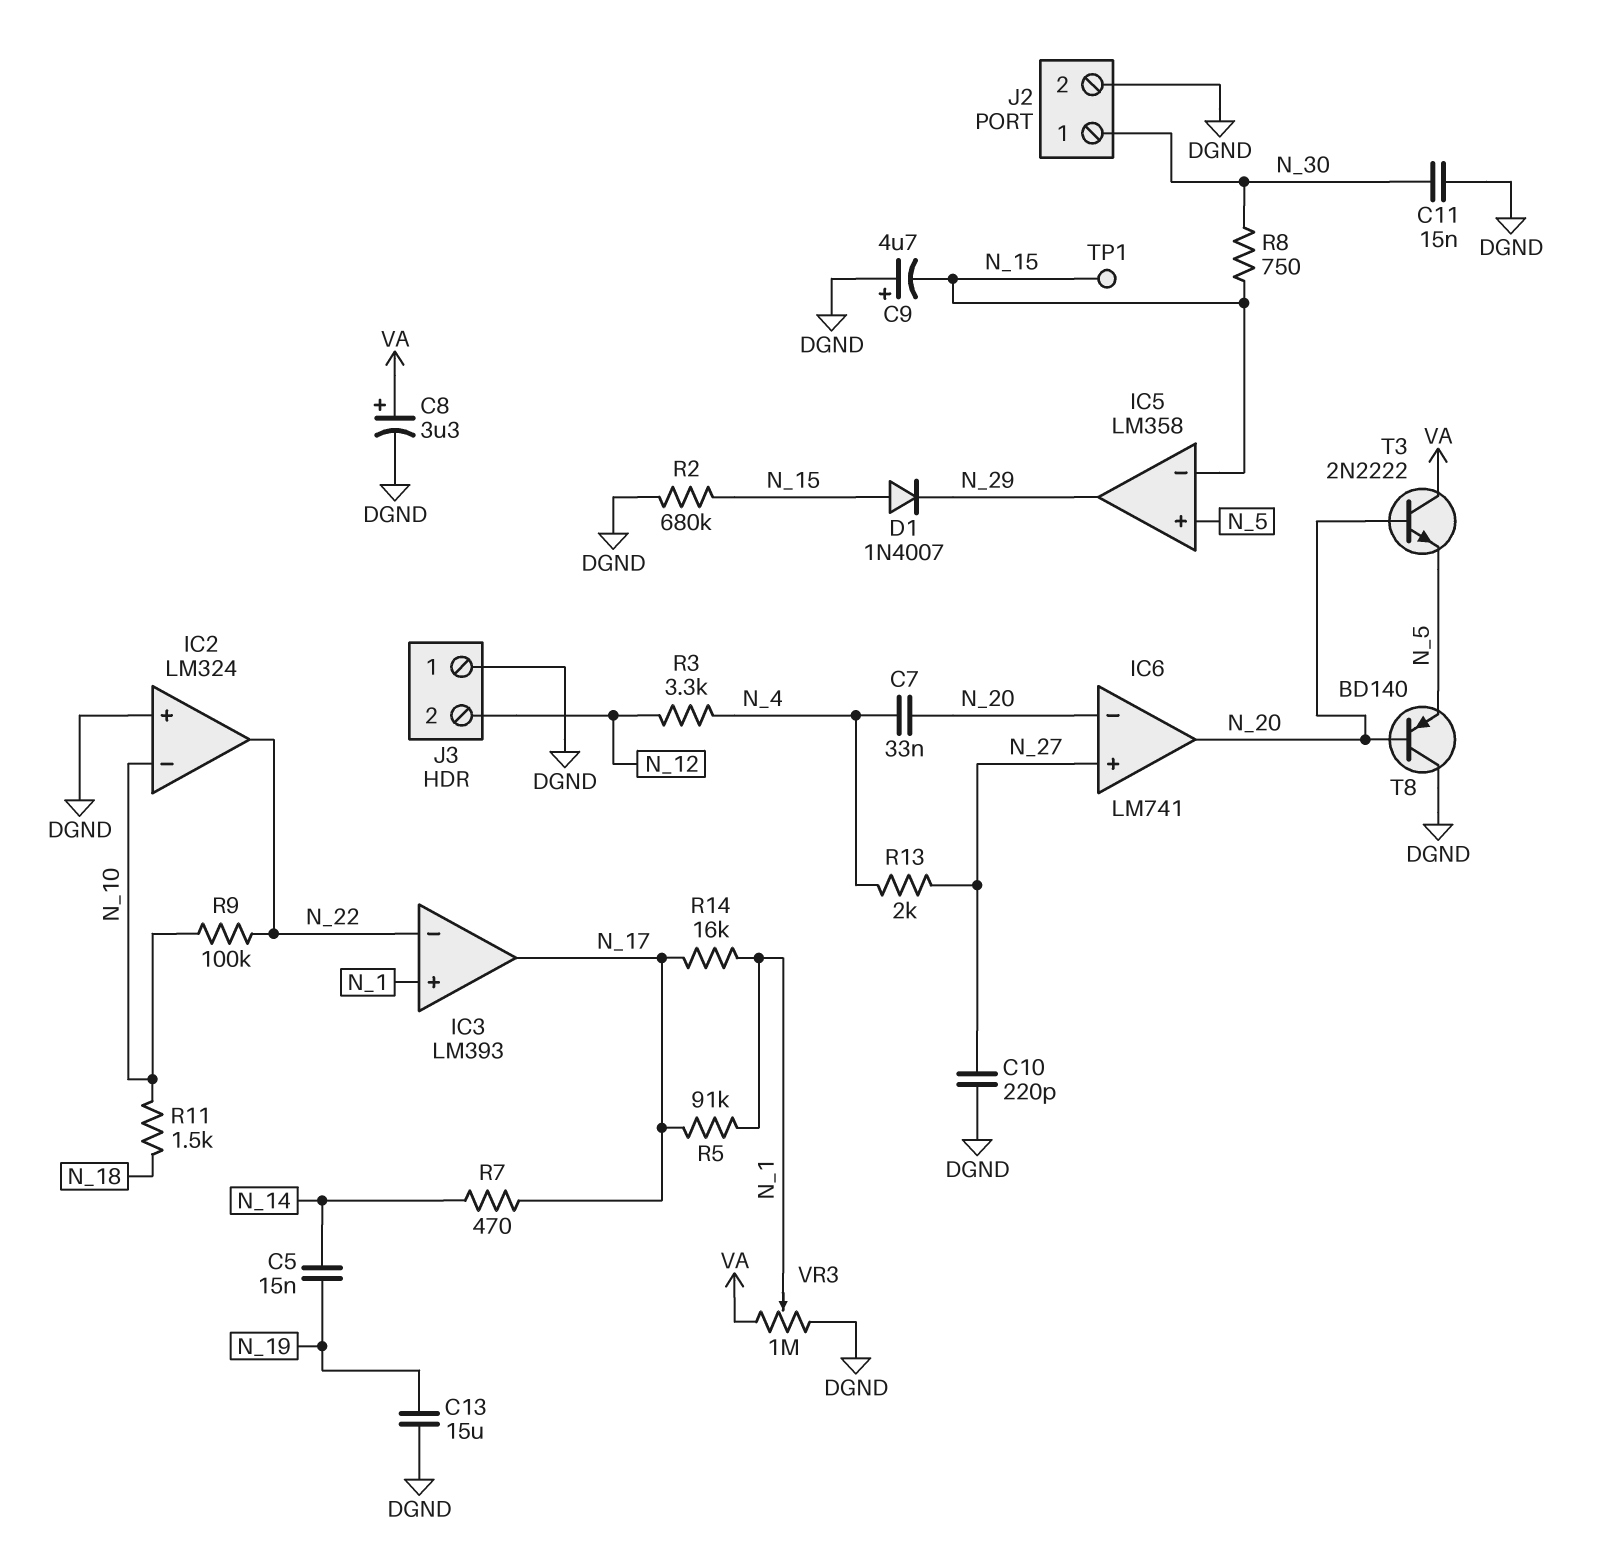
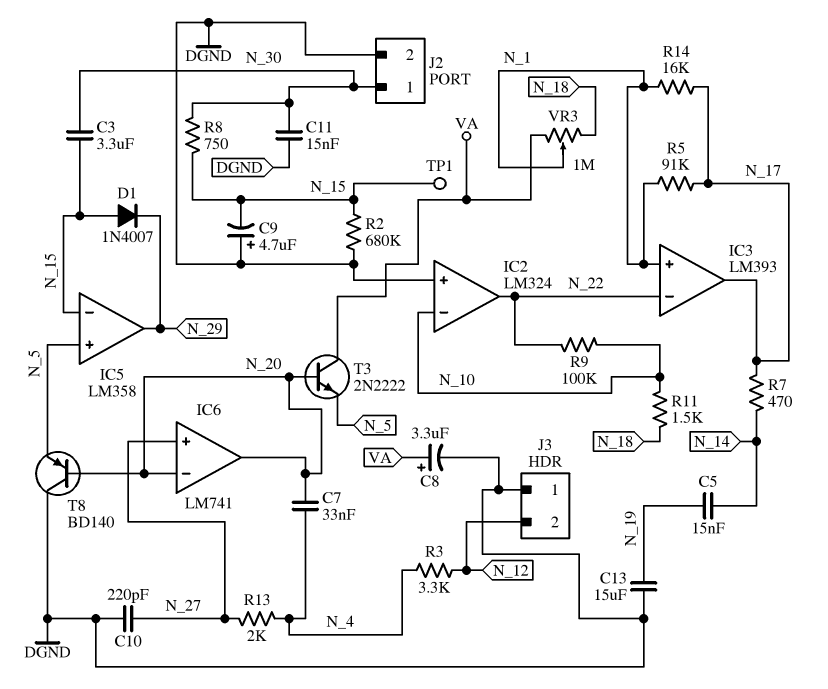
C3: none -> 3.3uF (N_15, N_30)
VR3: 1M (DGND, VA, wiper N_1) -> 1M (N_18, VA, wiper N_1)

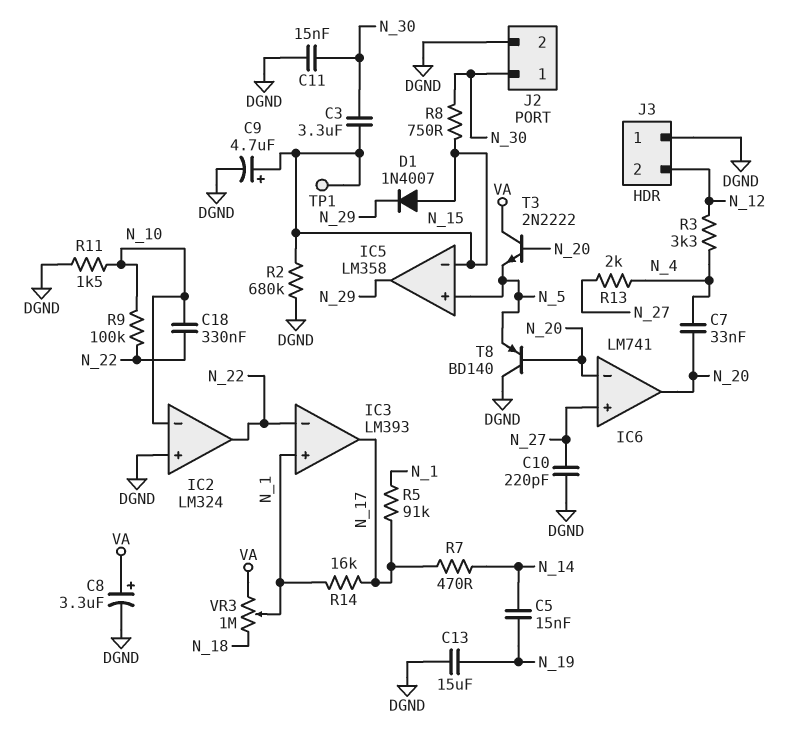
C9: 4.7uF (plus DGND, minus N_15) -> 4.7uF (plus N_15, minus DGND)
C18: none -> 330nF (N_10, N_22)
R11: 1.5k (N_10, N_18) -> 1.5k (DGND, N_10)

